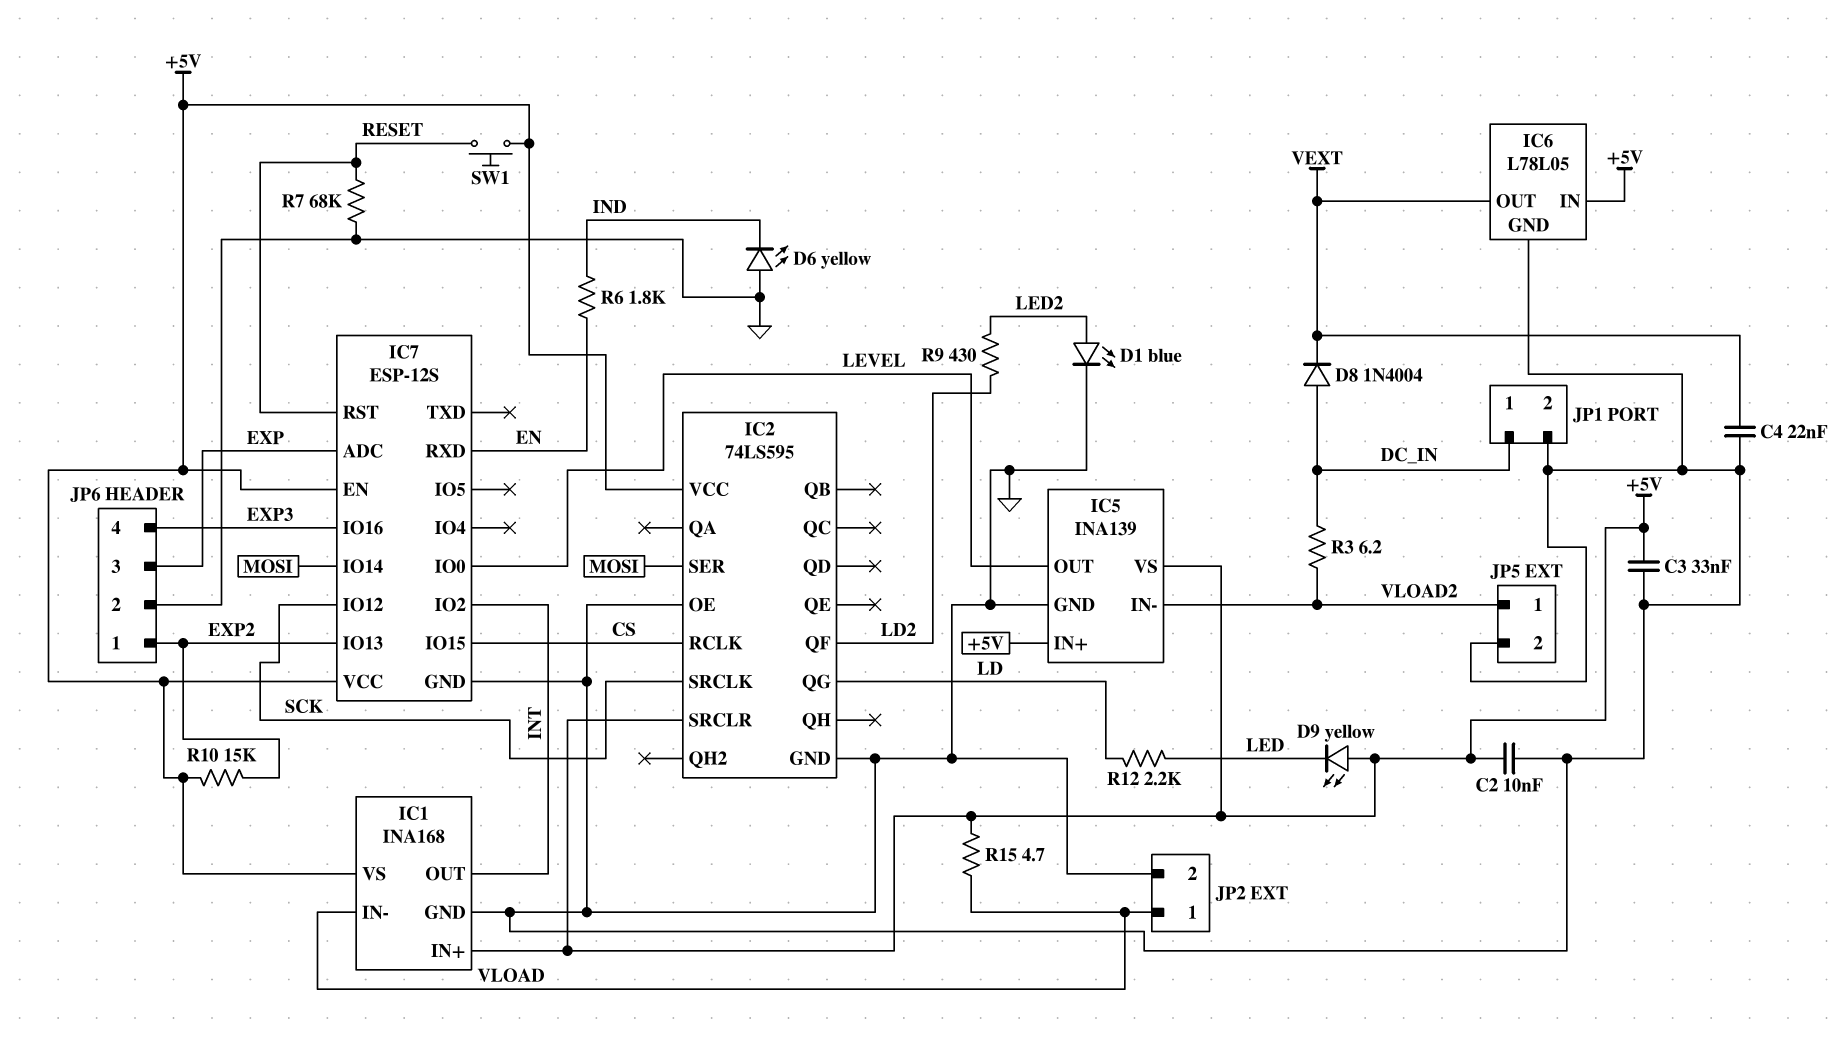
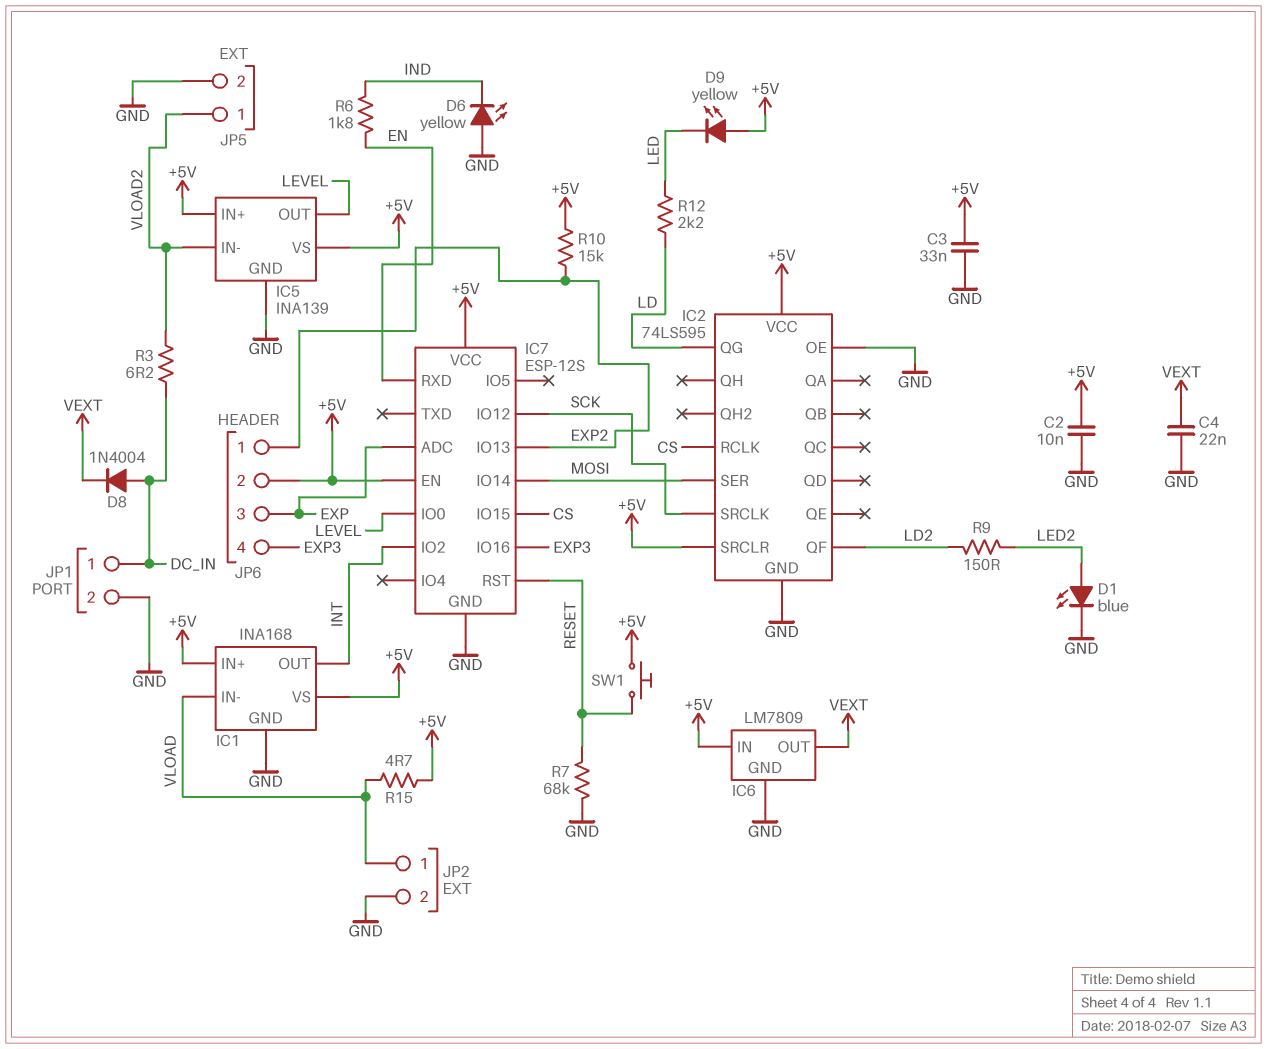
IC6: L78L05 -> LM7809
JP6 pin 2: GND -> +5V
R9: 430 (LD2, LED2) -> 150 (LD2, LED2)

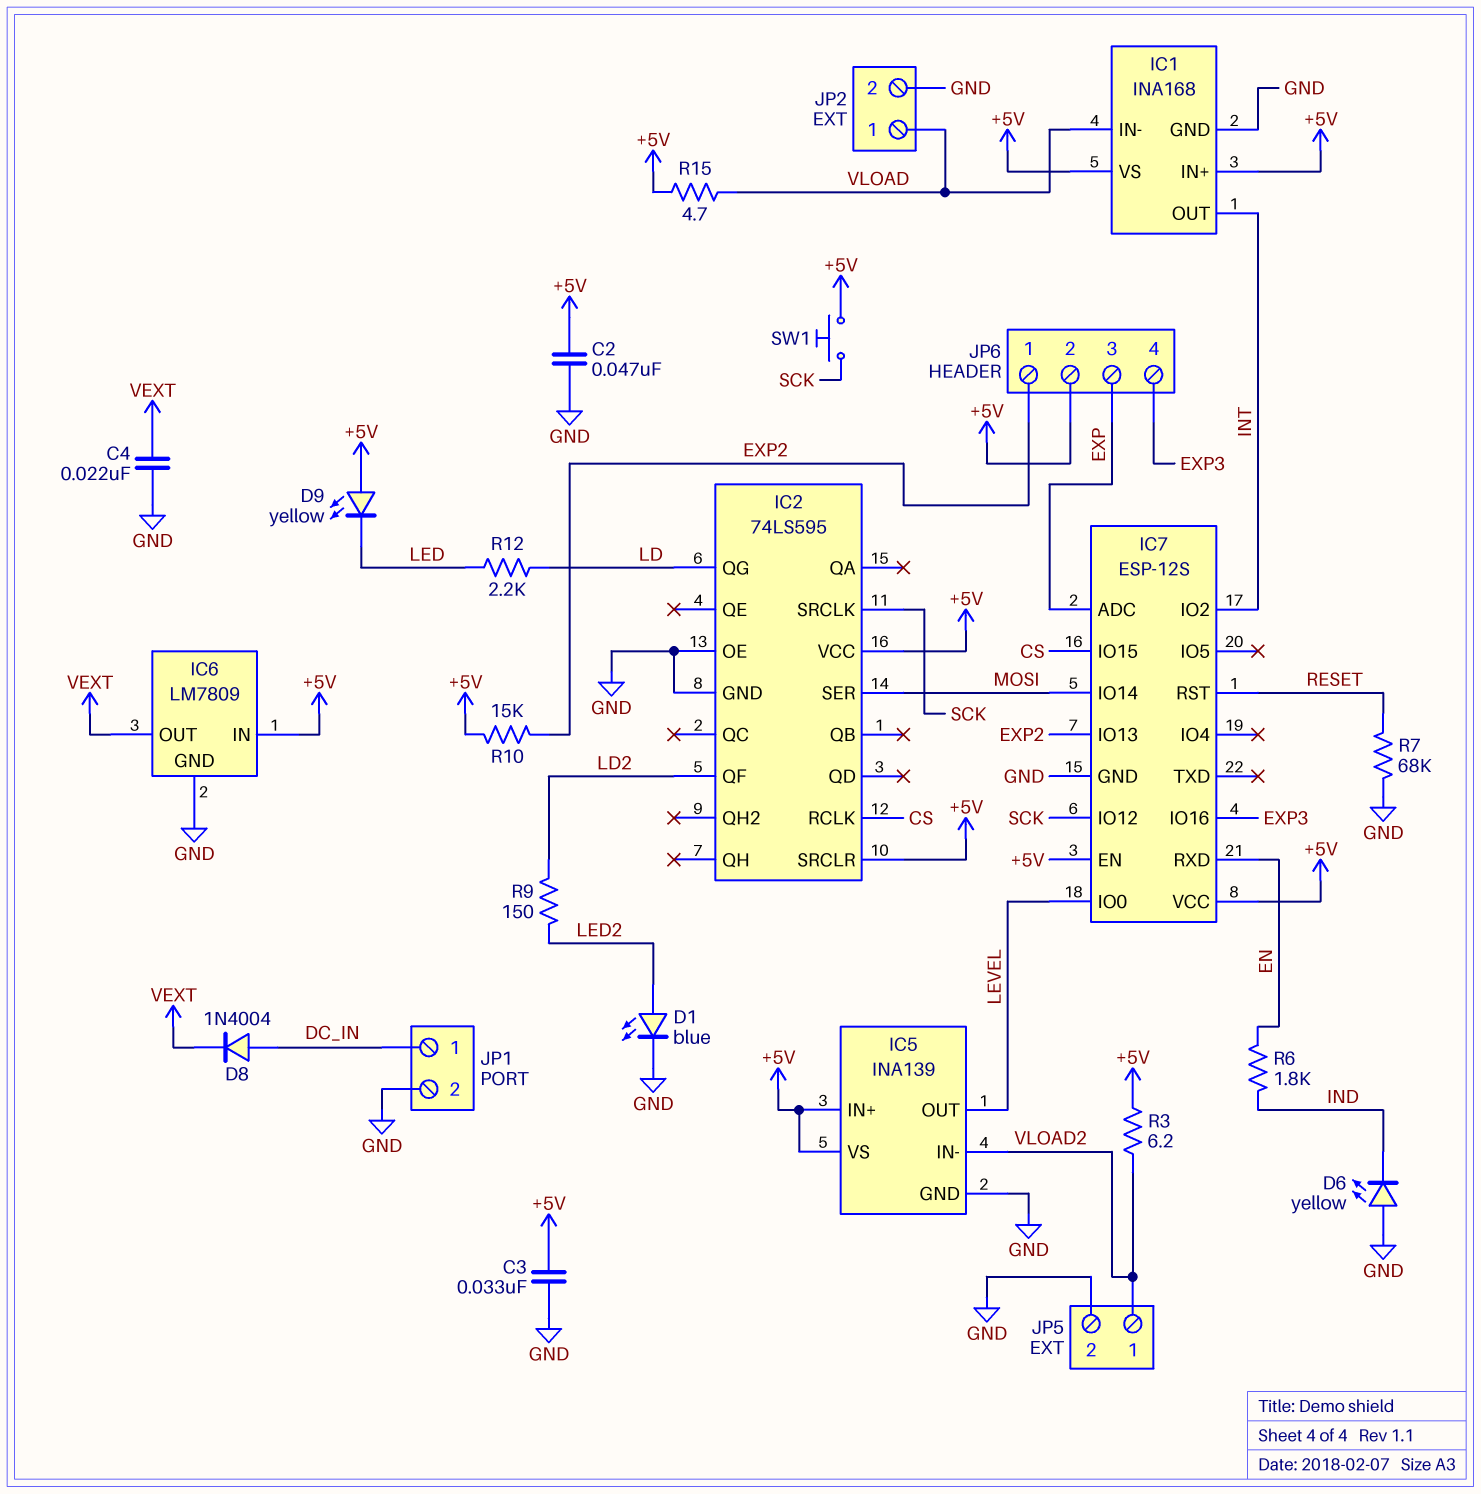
C2: 10nF (+5V, GND) -> 47nF (+5V, GND)
R3: 6.2 (DC_IN, VLOAD2) -> 6.2 (+5V, VLOAD2)
SW1: button (+5V, RESET) -> button (+5V, SCK)

